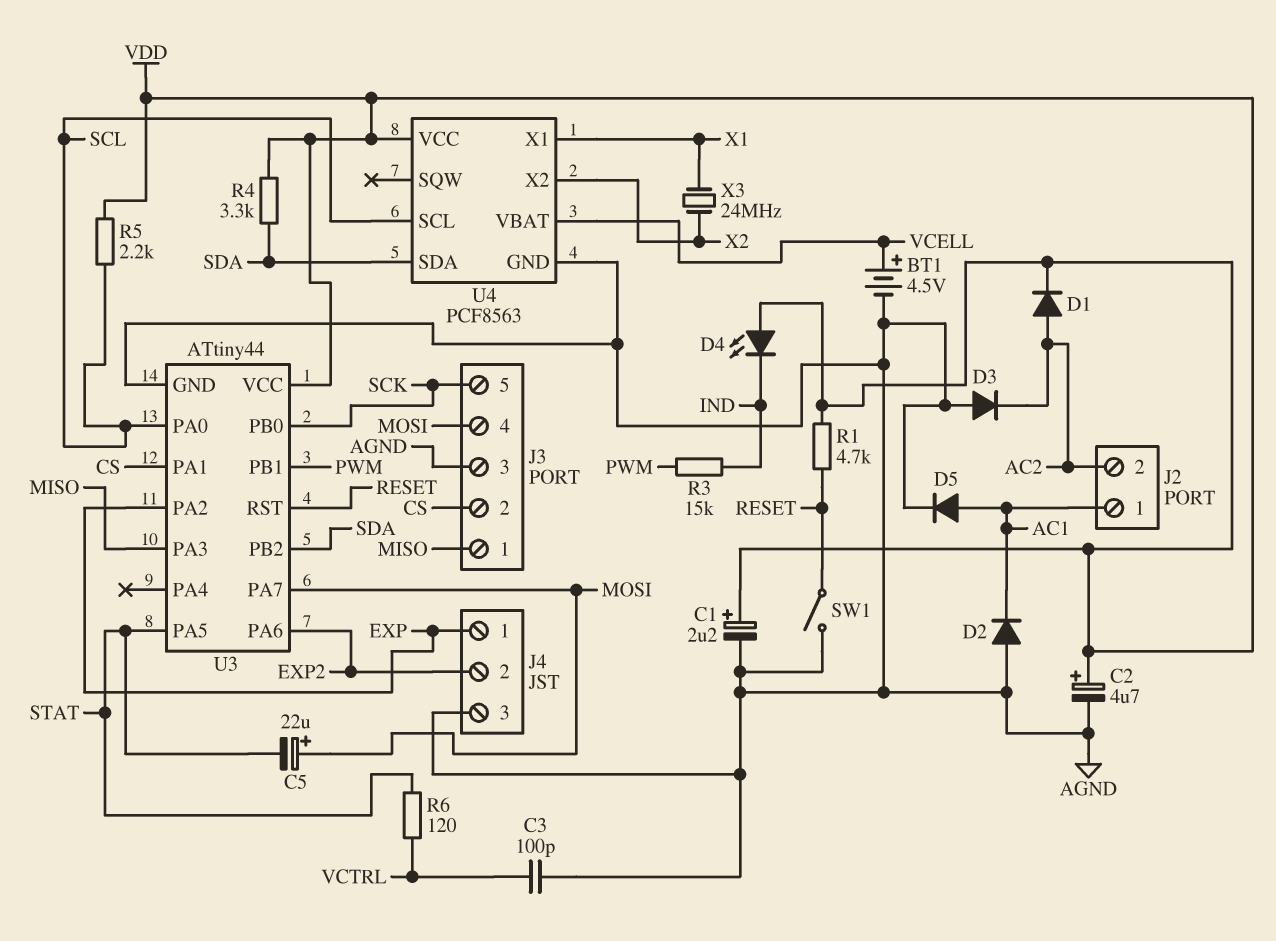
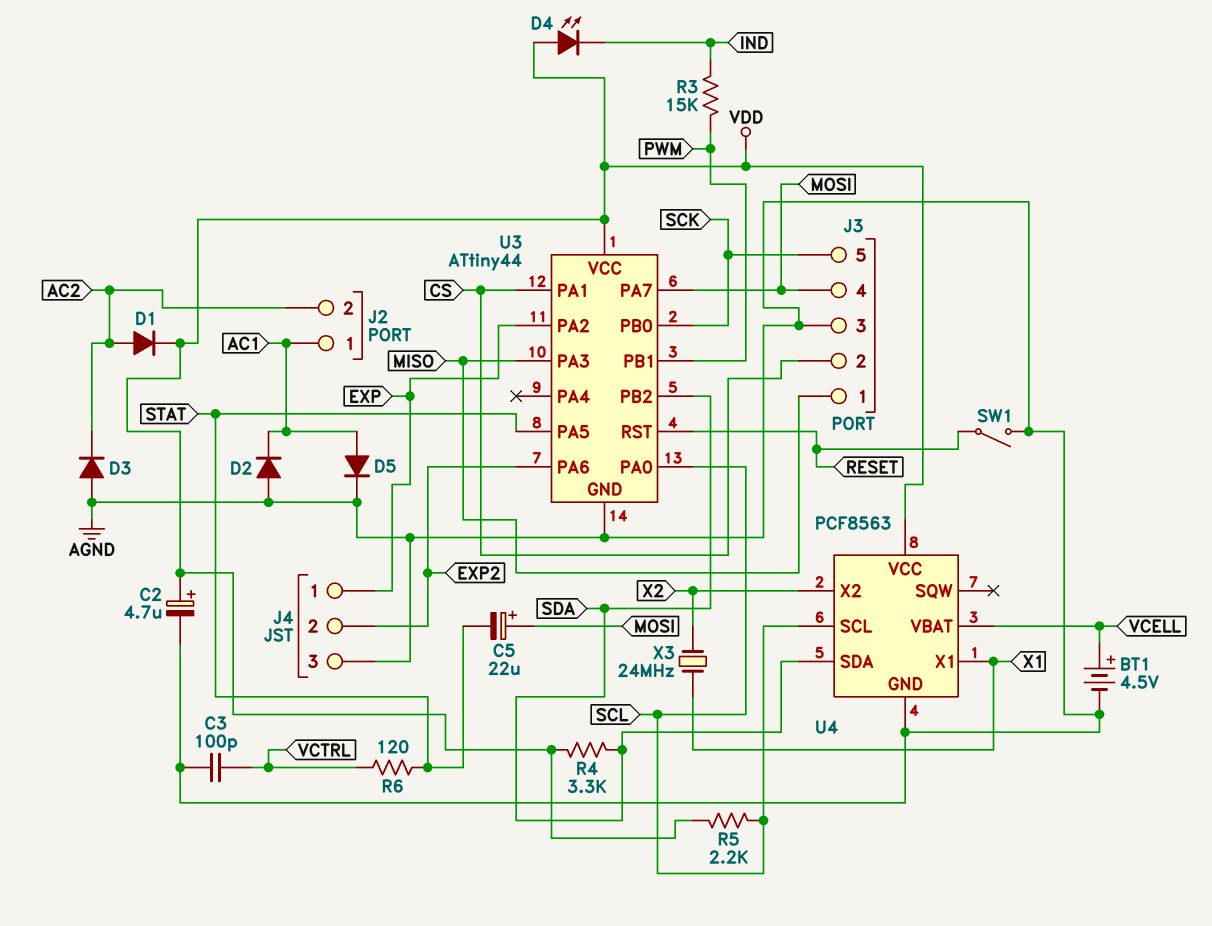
C1: 2.2uF (plus VDD, minus AGND) -> none
R1: 4.7k (RESET, VDD) -> none

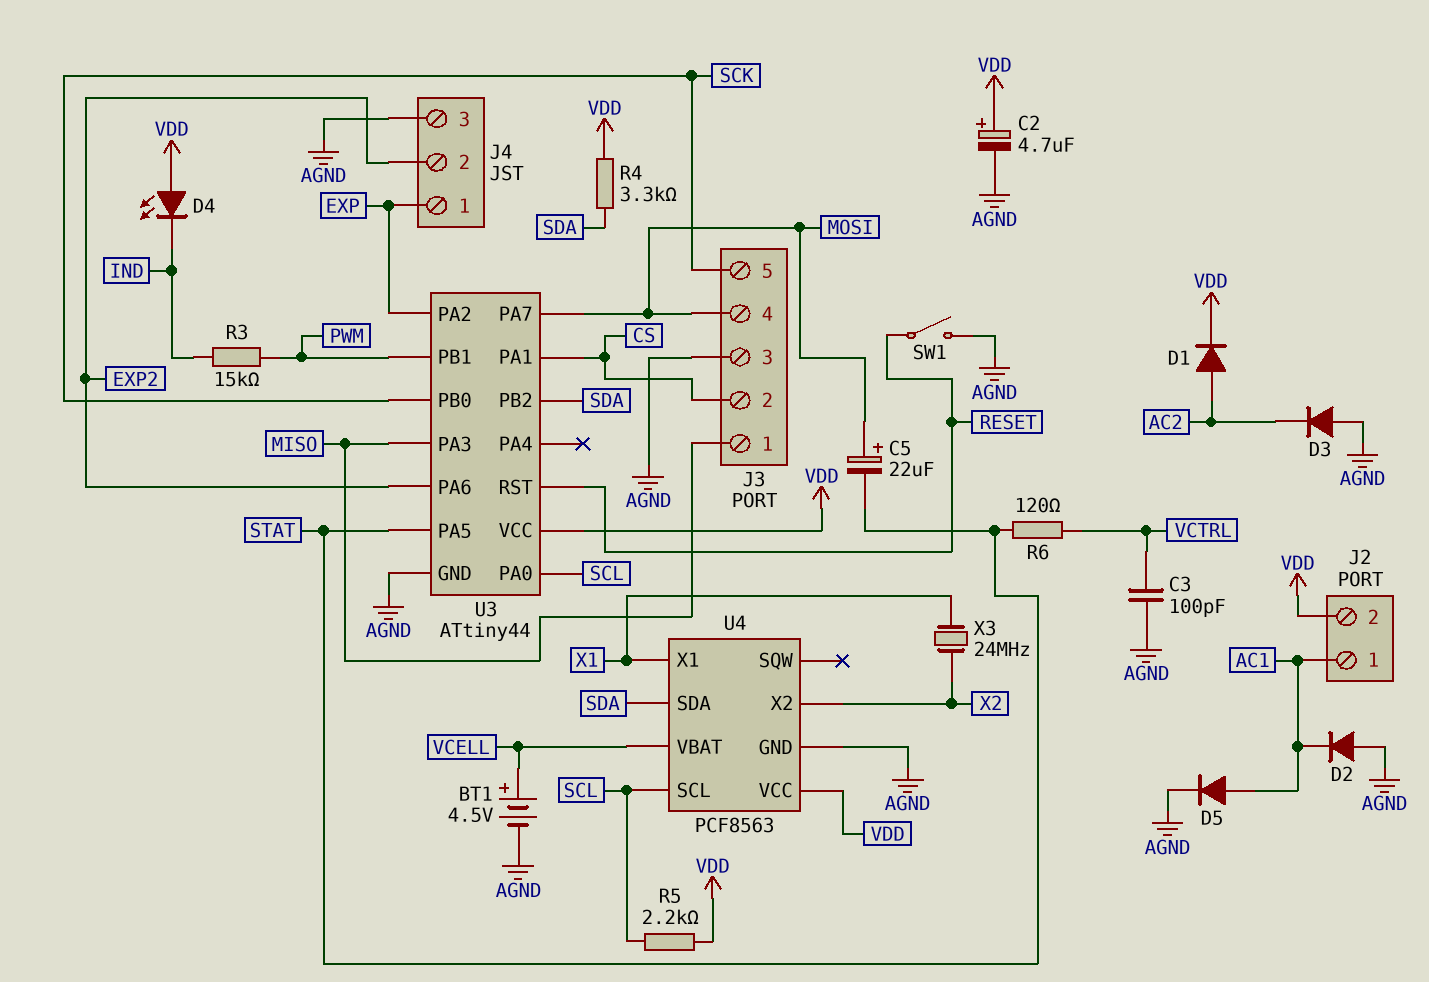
J2 pin 2: AC2 -> VDD

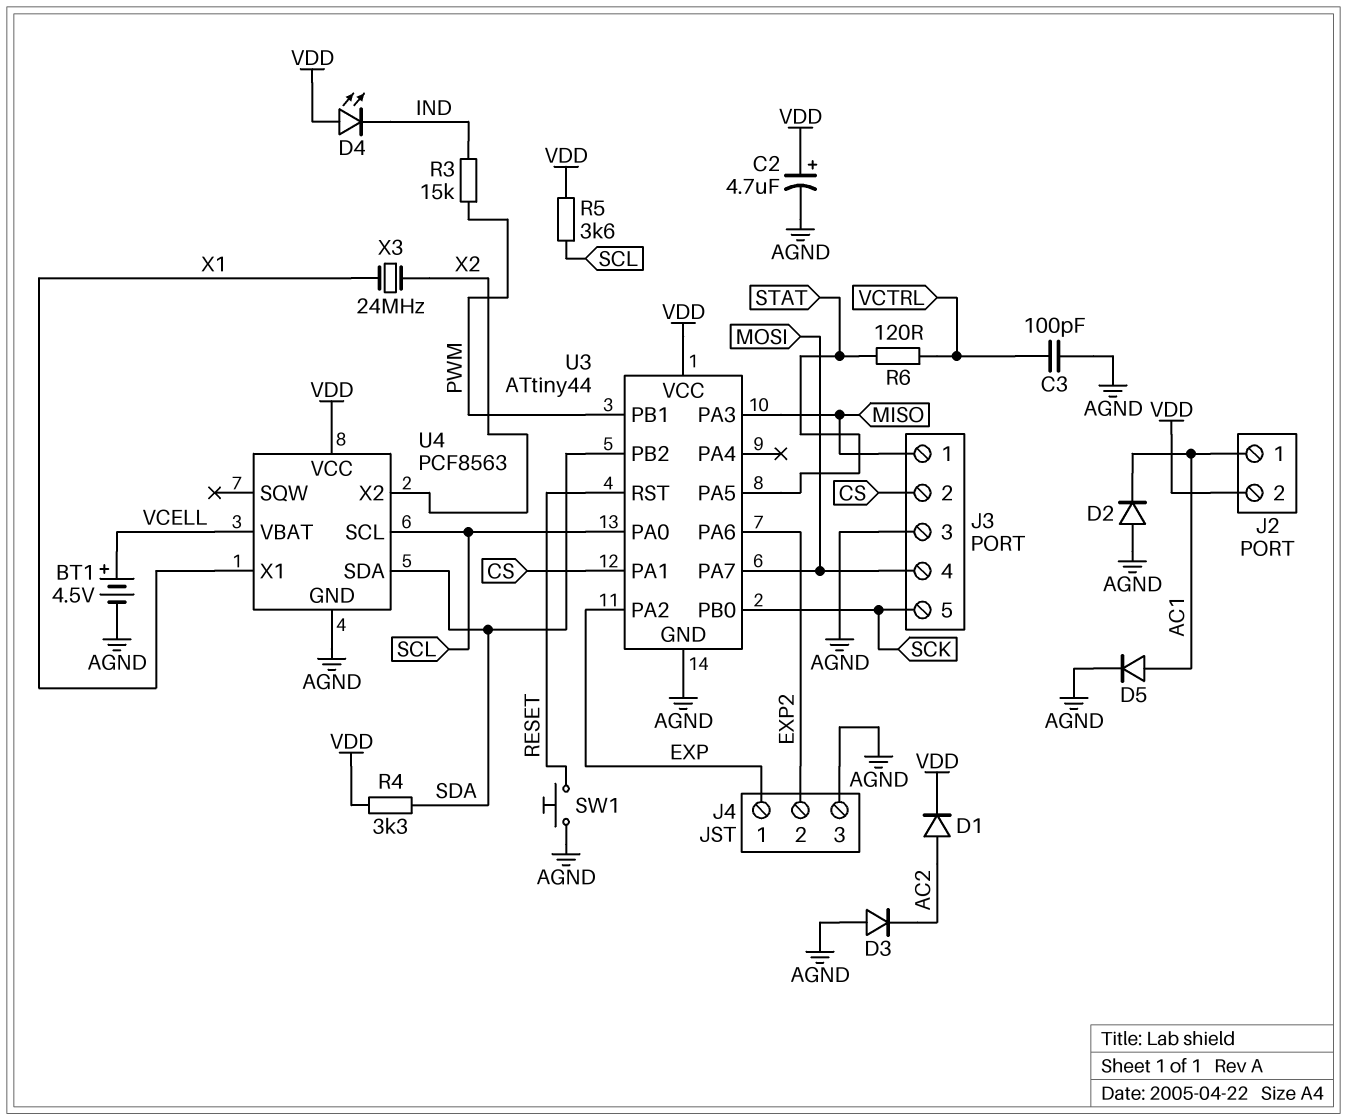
C5: 22uF (plus MOSI, minus STAT) -> none
R5: 2.2k (SCL, VDD) -> 3.6k (SCL, VDD)
SW1: switch (AGND, RESET) -> button (AGND, RESET)

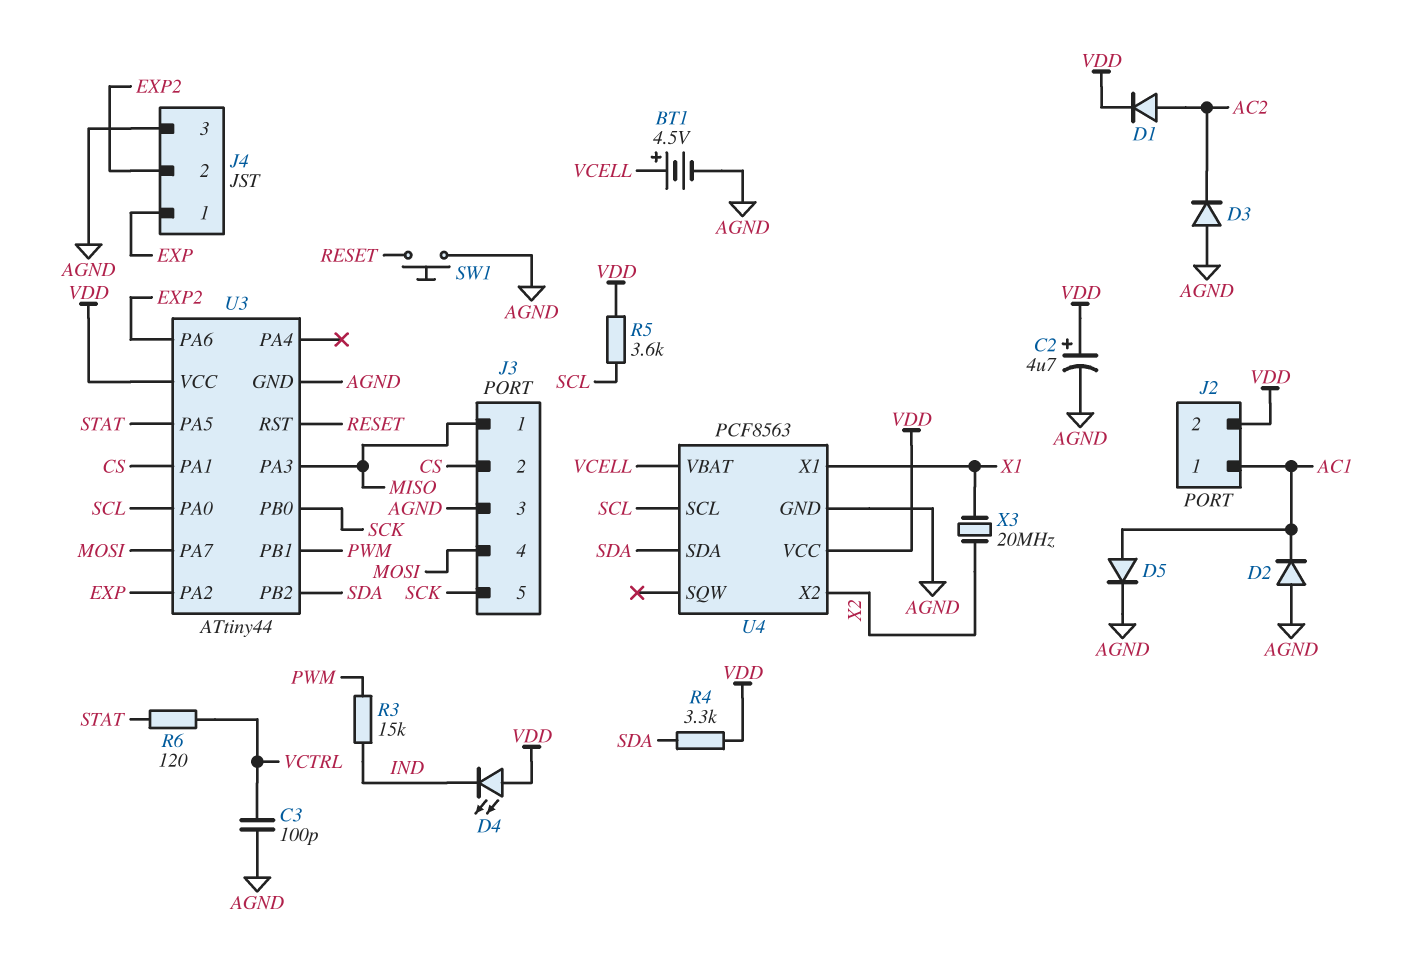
X3: 24MHz (X1, X2) -> 20MHz (X1, X2)

